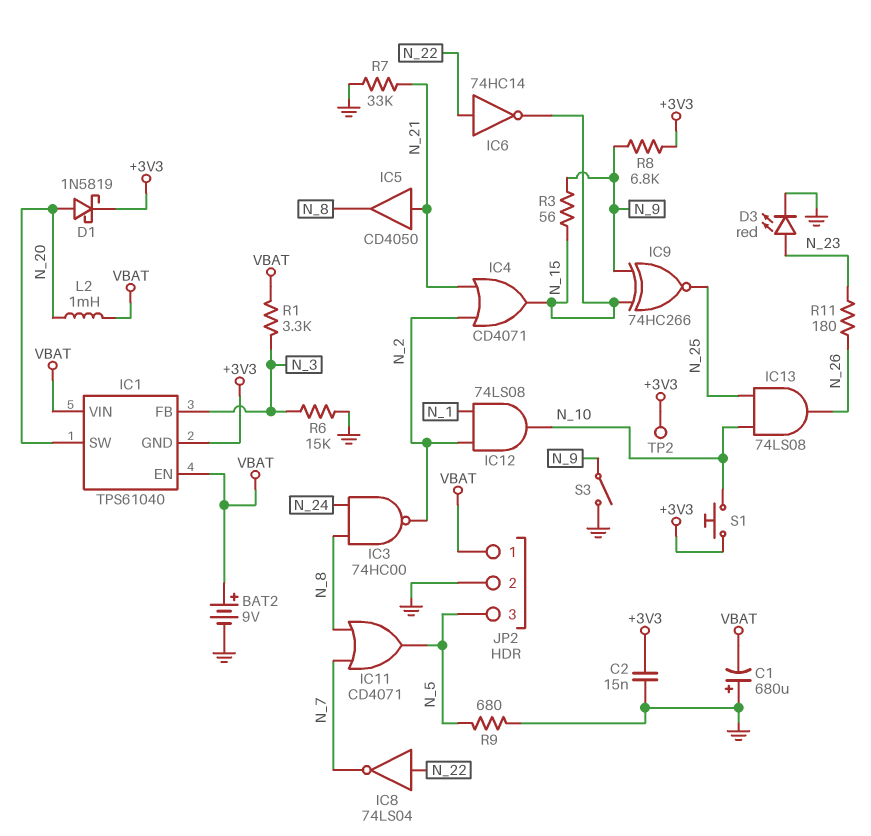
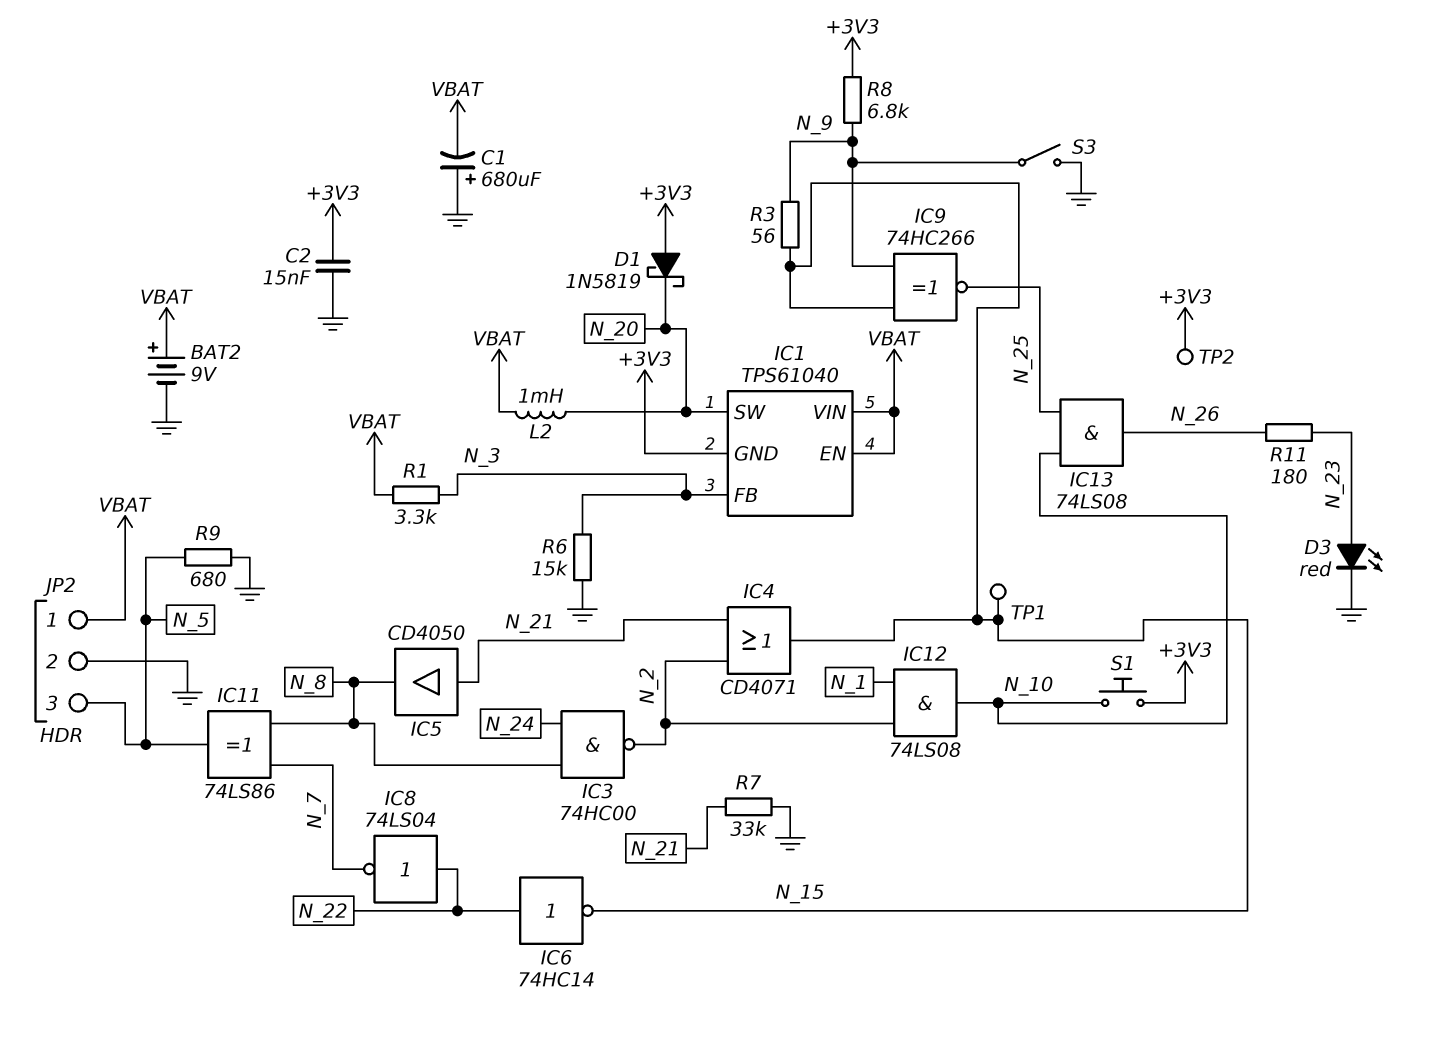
D1: schottky 1N5819 (A N_20, K +3V3) -> schottky 1N5819 (A +3V3, K N_20)
IC11: OR CD4071 (in N_7, in N_8, out N_5) -> XOR 74LS86 (in N_7, in N_8, out N_5)
TP1: none -> test point (N_15)

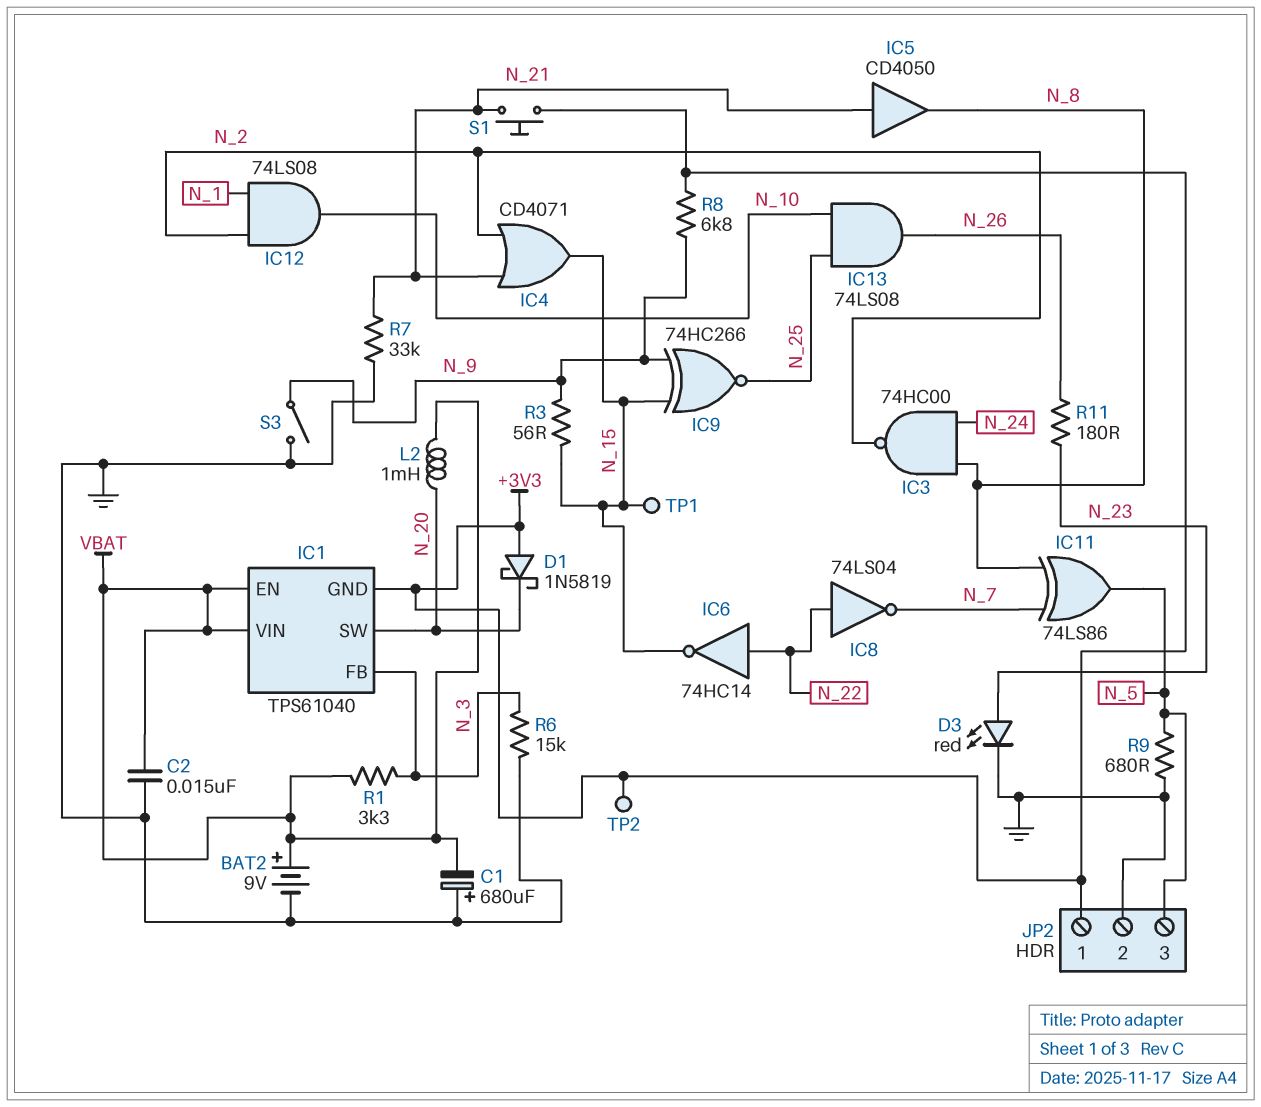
C2: 15nF (+3V3, GND) -> 15nF (GND, VBAT)
JP2 pin 1: VBAT -> +3V3
S1: button (+3V3, N_10) -> button (+3V3, N_21)

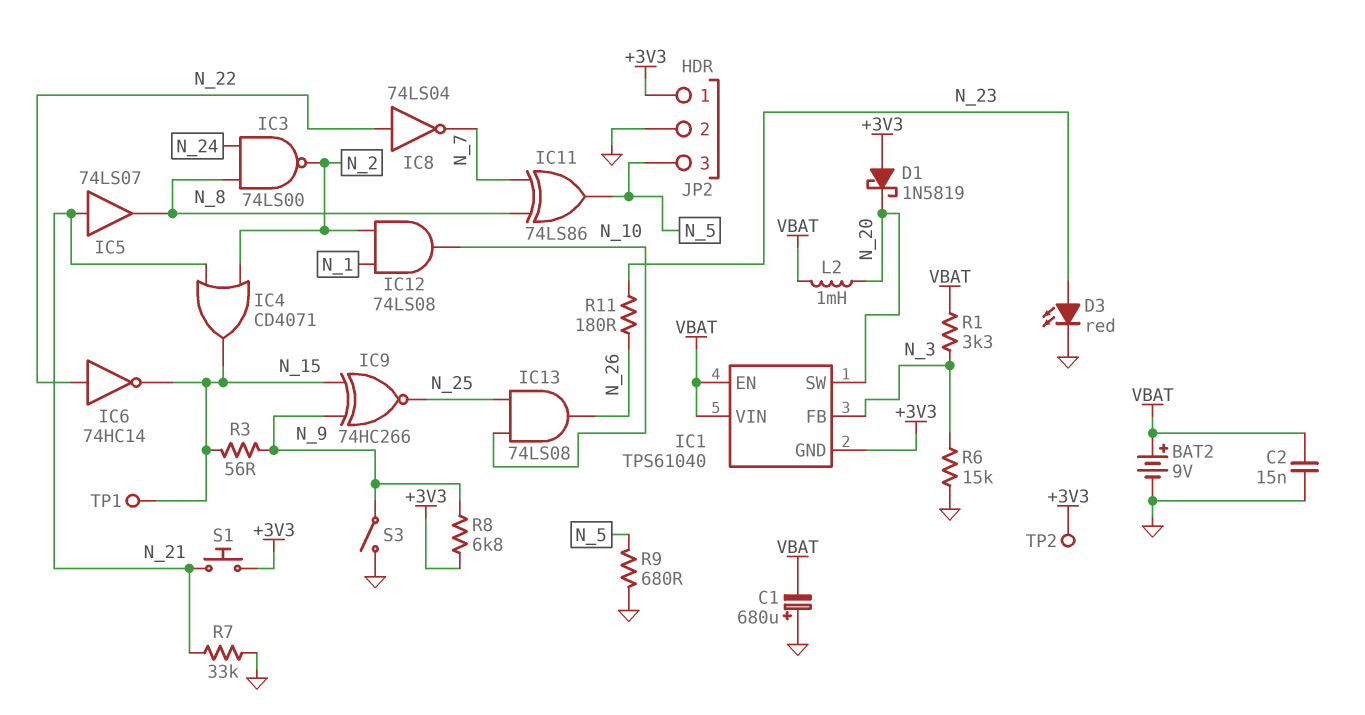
IC3: NAND 74HC00 (in N_8, in N_24, out N_2) -> NAND 74LS00 (in N_8, in N_24, out N_2)
IC5: buffer CD4050 (in N_21, out N_8) -> buffer 74LS07 (in N_21, out N_8)

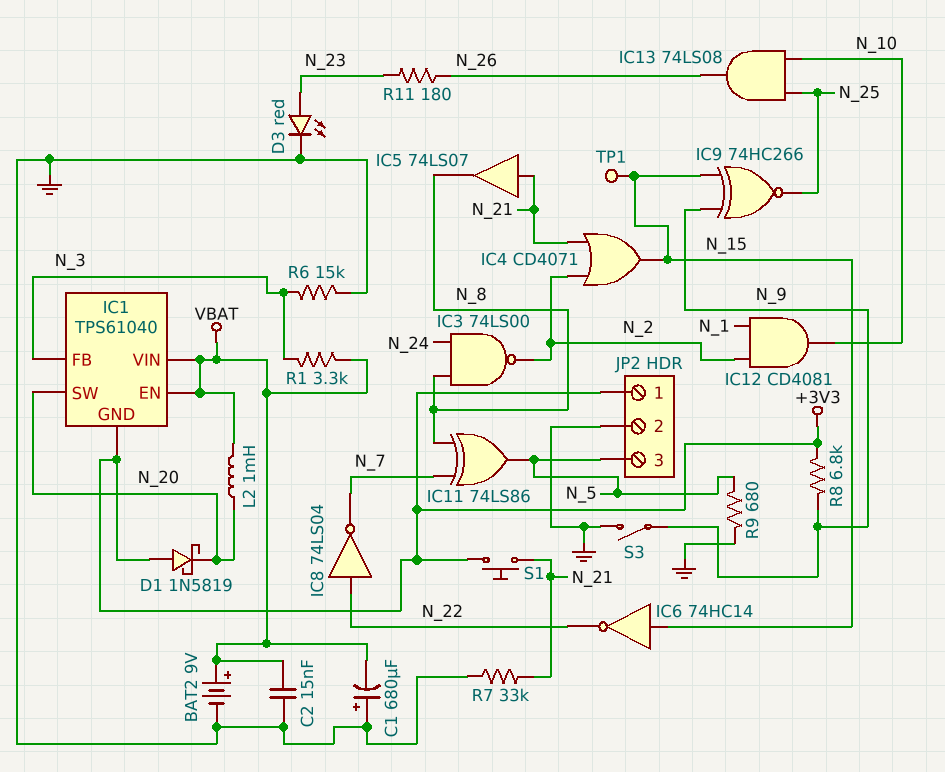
IC6: NOT 74HC14 (in N_22, out N_15) -> NOT 74HC14 (in N_15, out N_22)
IC12: AND 74LS08 (in N_1, in N_2, out N_10) -> AND CD4081 (in N_1, in N_2, out N_10)
R3: 56 (N_9, N_15) -> none
TP2: test point (+3V3) -> none

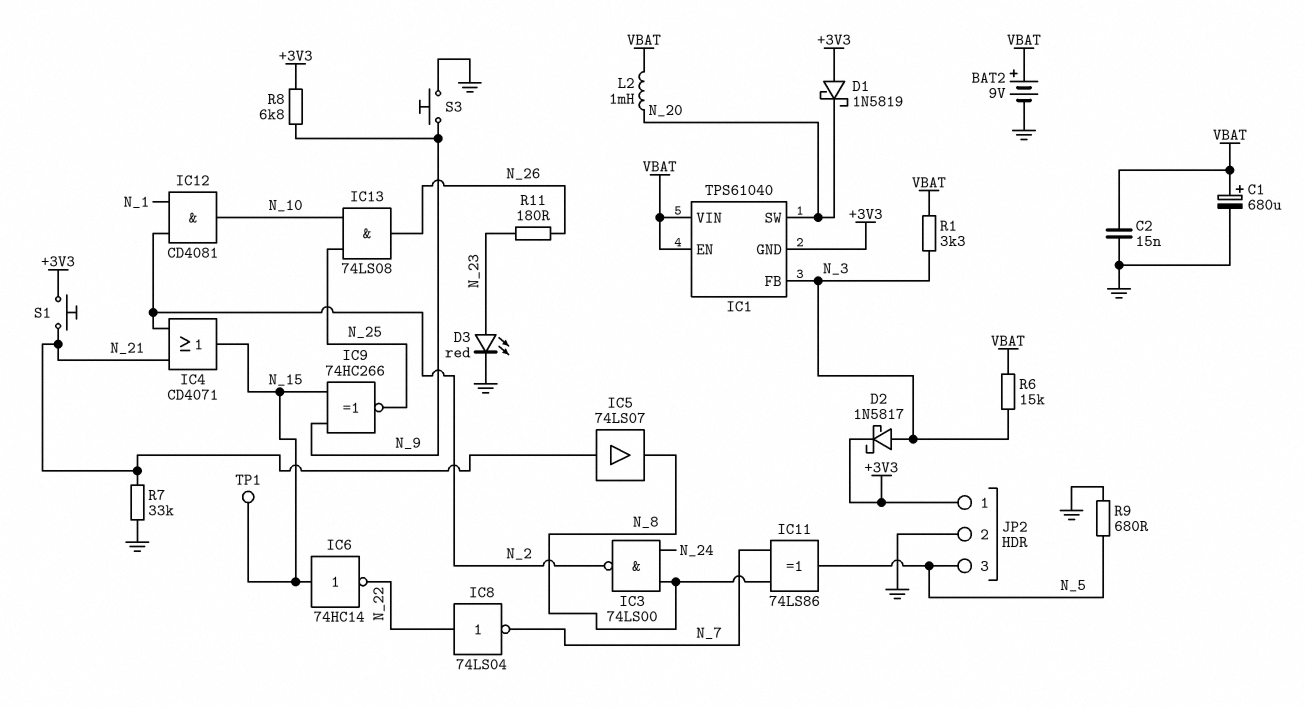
C1: 680uF (plus GND, minus VBAT) -> 680uF (plus VBAT, minus GND)
D2: none -> schottky 1N5817 (A N_3, K +3V3)
R6: 15k (GND, N_3) -> 15k (N_3, VBAT)
S3: switch (GND, N_9) -> button (GND, N_9)

